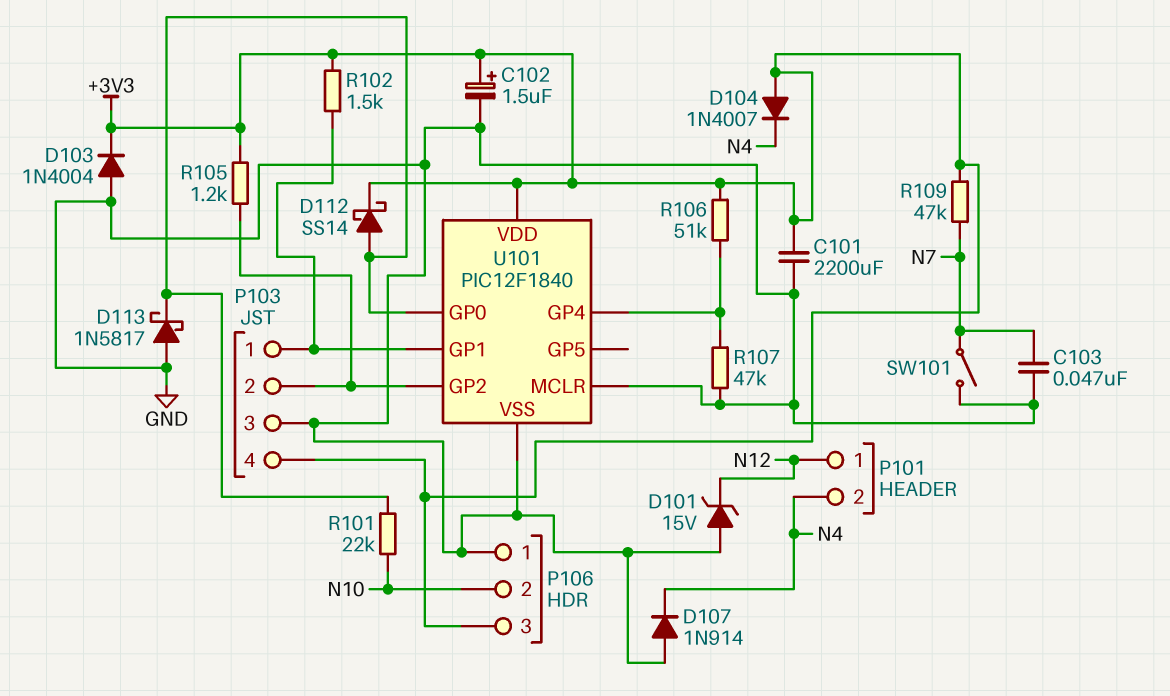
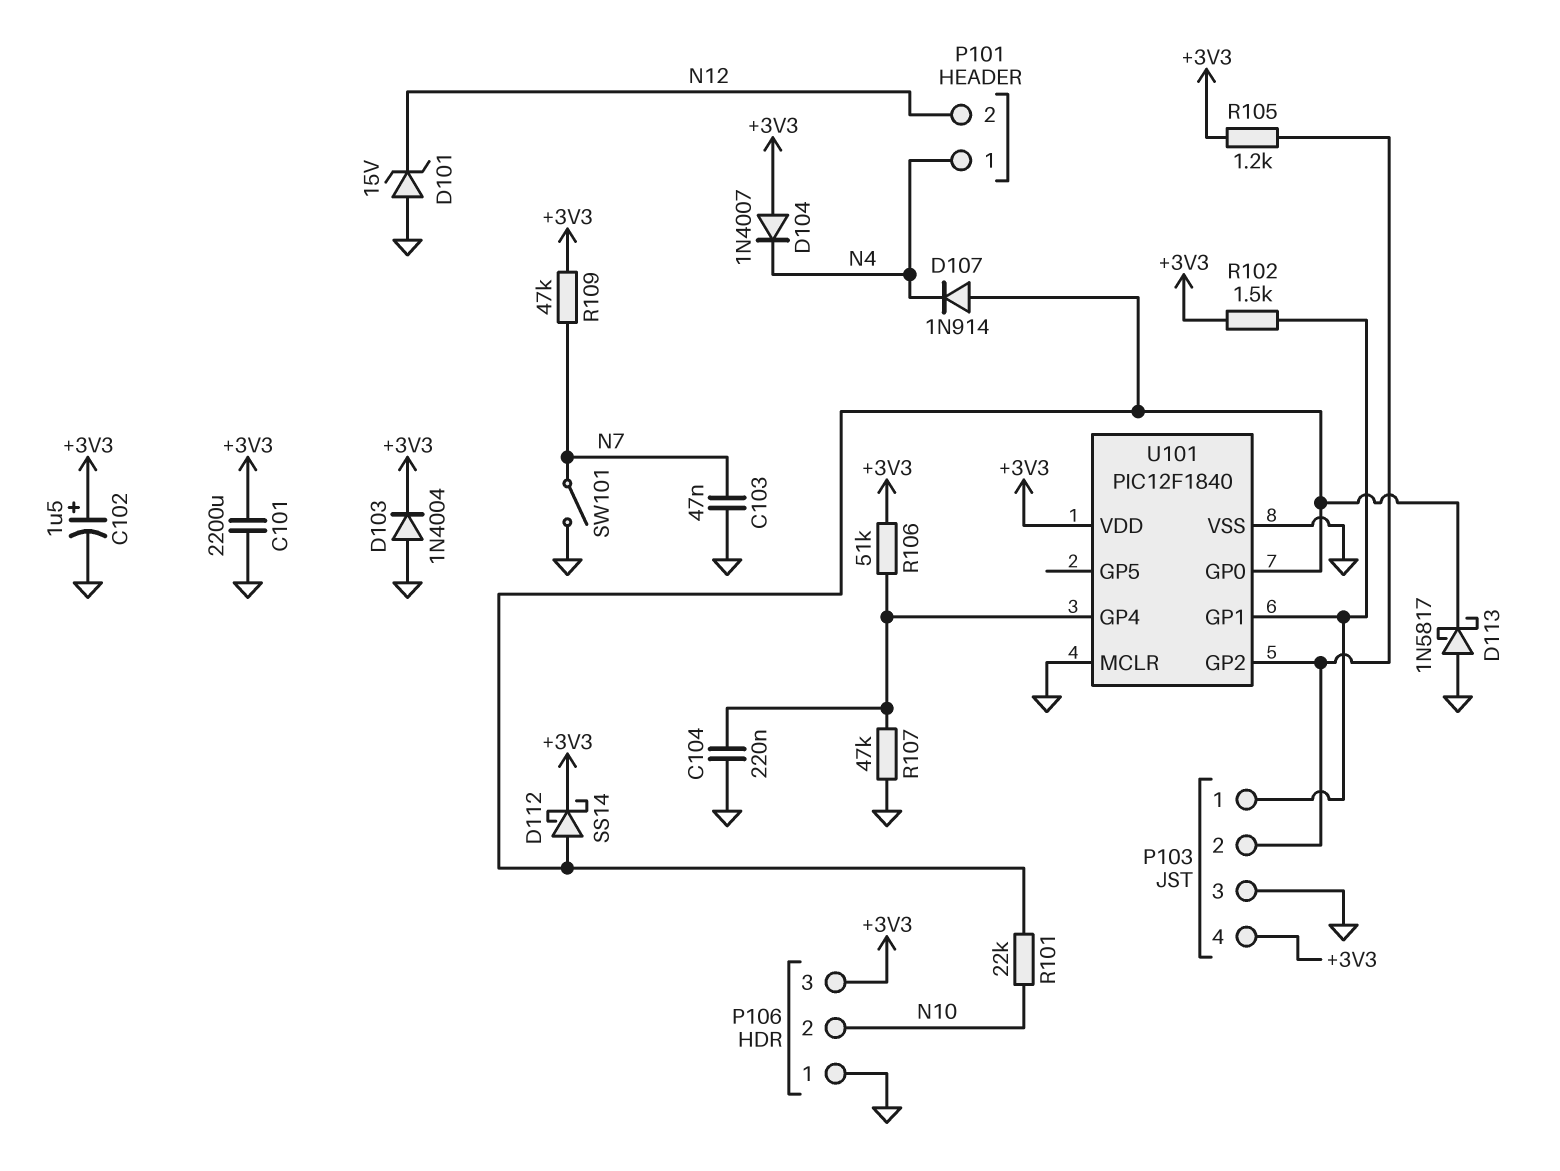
C104: none -> 220nF (GND, U101/GP4)
D107: diode 1N914 (A GND, K N4) -> diode 1N914 (A U101/GP0, K N4)
P101 pin 1: N12 -> N4
P101 pin 2: N4 -> N12

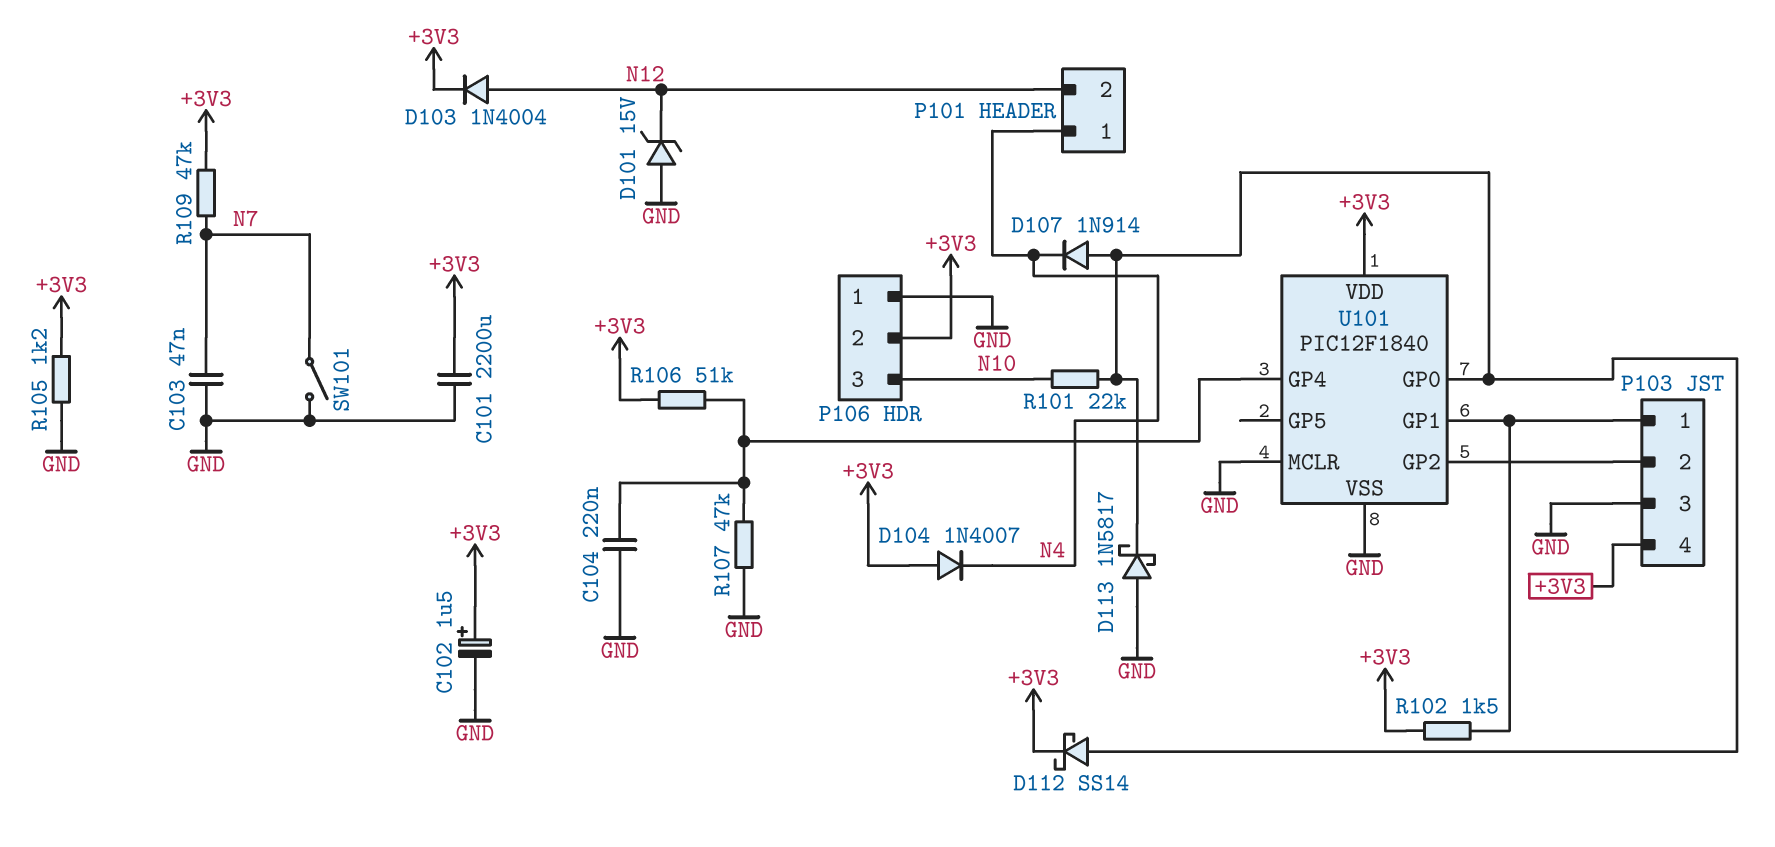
D103: diode 1N4004 (A GND, K +3V3) -> diode 1N4004 (A N12, K +3V3)
P106 pin 2: N10 -> +3V3
P106 pin 3: +3V3 -> N10
R105: 1.2k (+3V3, P103/2) -> 1.2k (+3V3, GND)

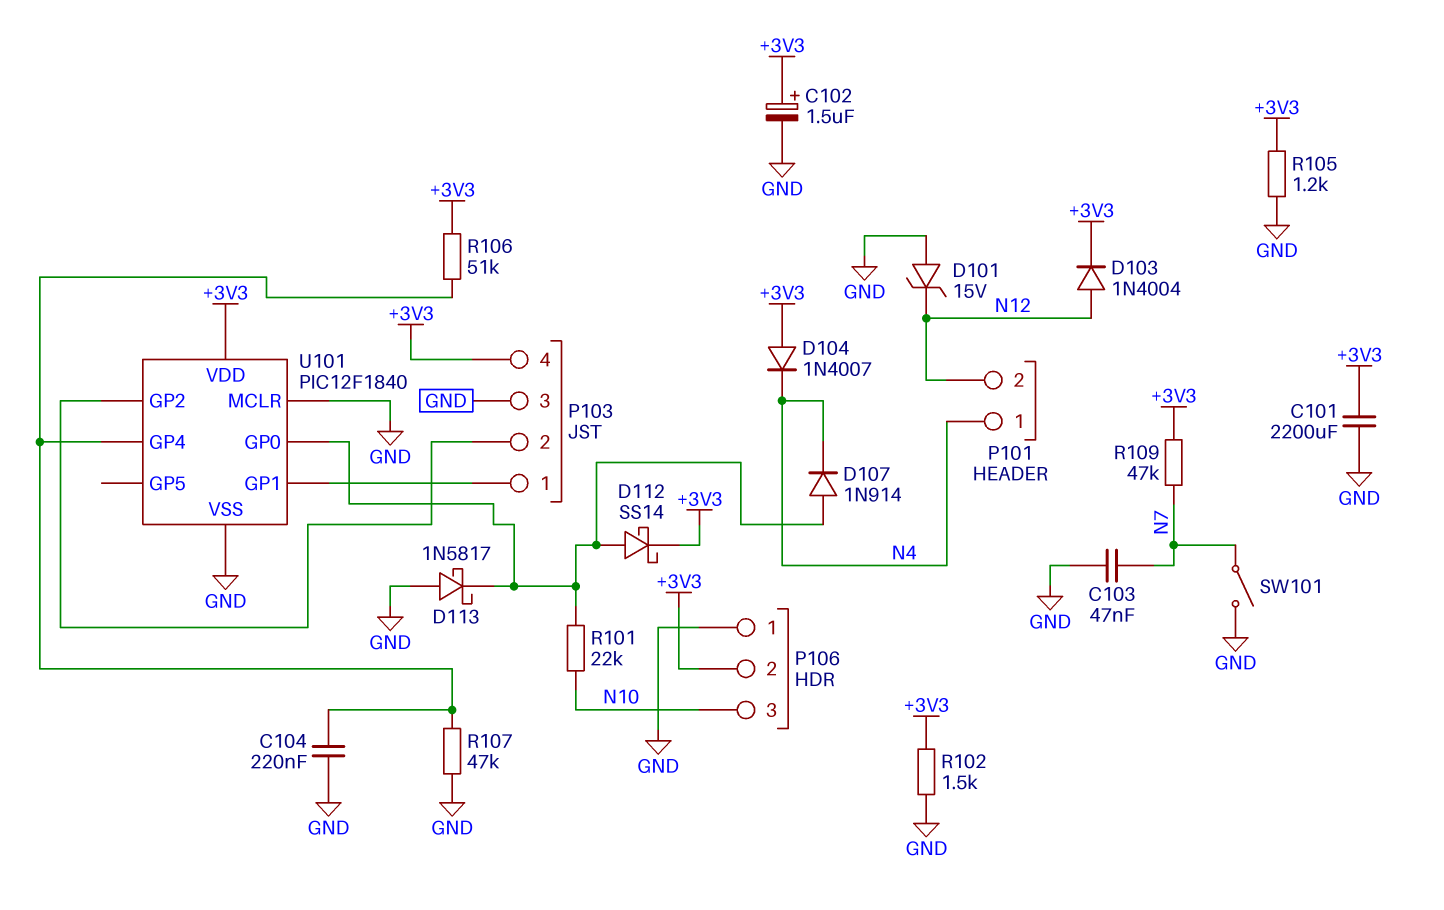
R102: 1.5k (+3V3, P103/1) -> 1.5k (+3V3, GND)

